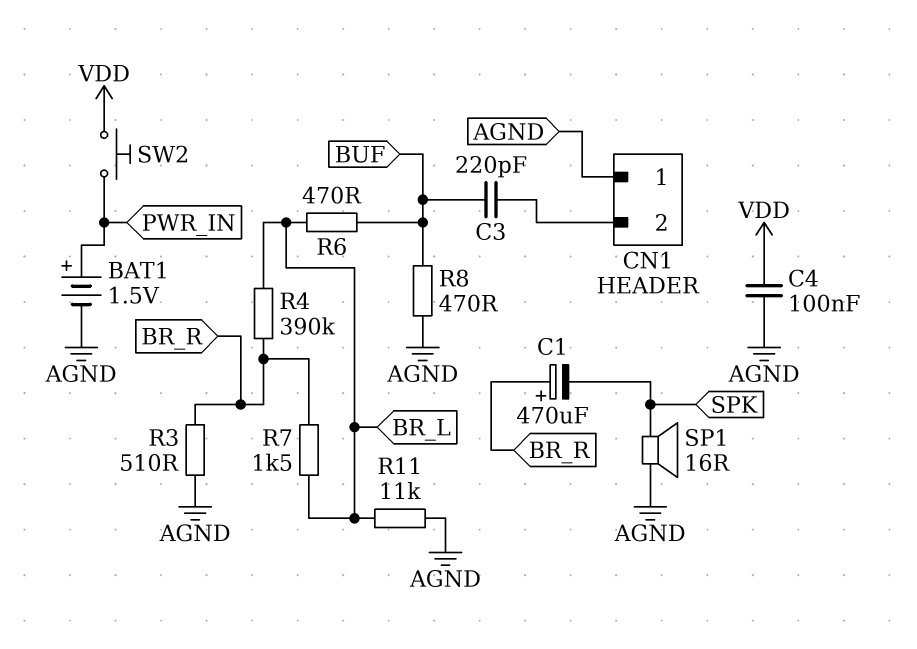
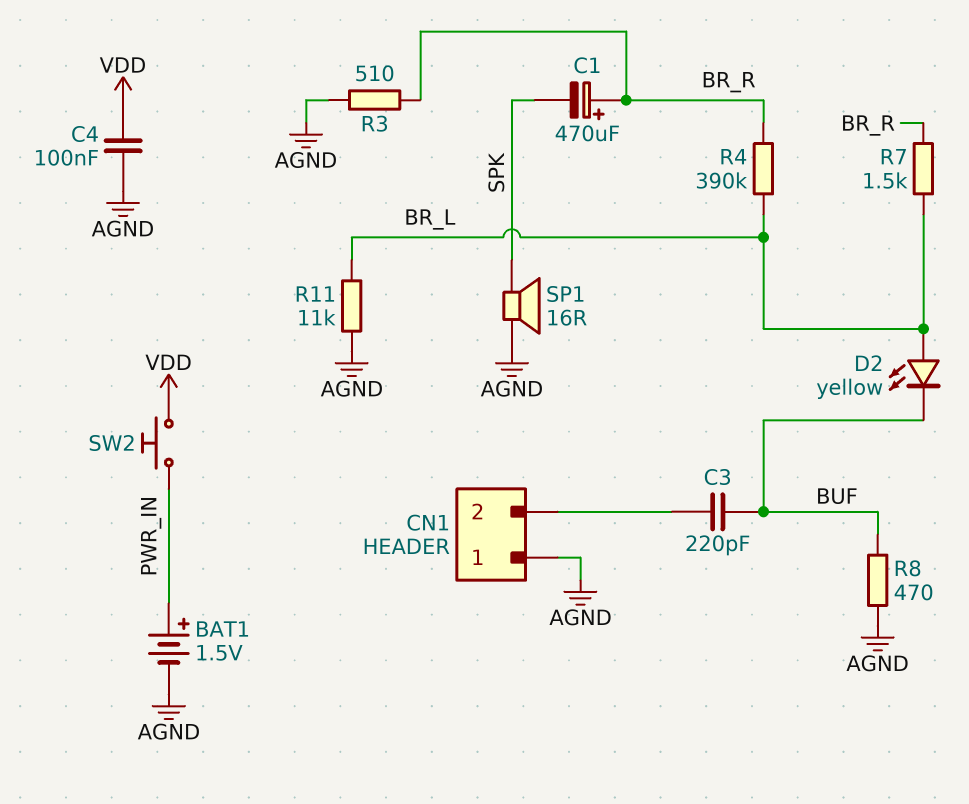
D2: none -> LED yellow (A BR_L, K BUF)
R6: 470 (BR_L, BUF) -> none

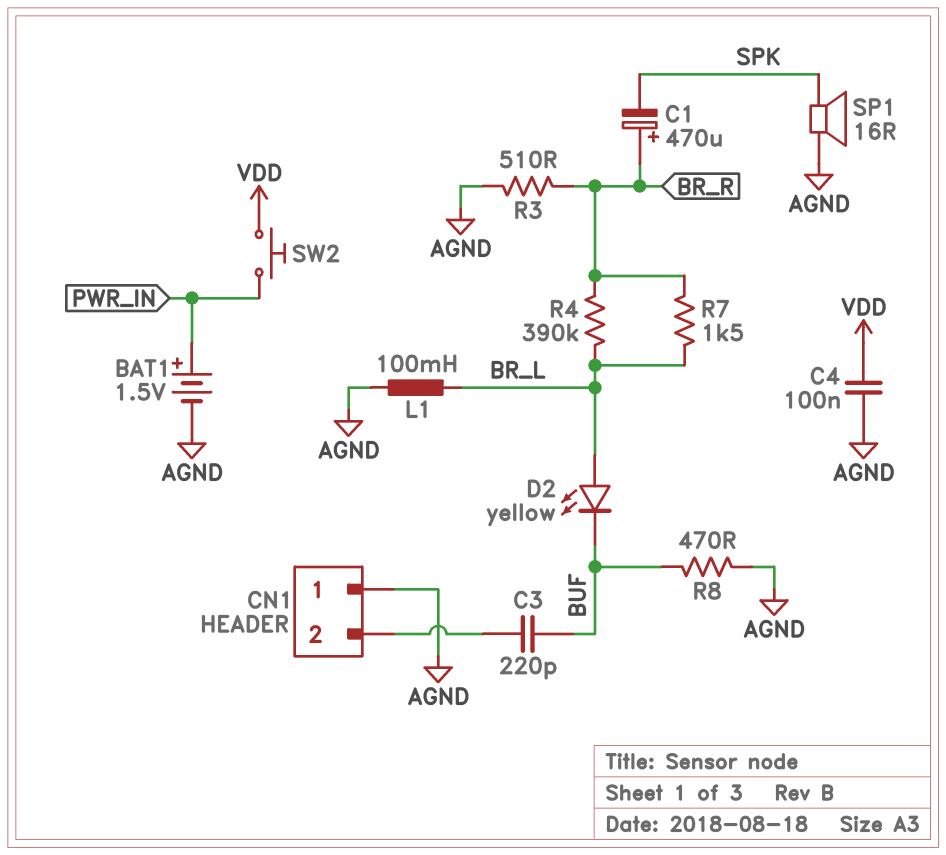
L1: none -> 100mH (AGND, BR_L)
R11: 11k (AGND, BR_L) -> none

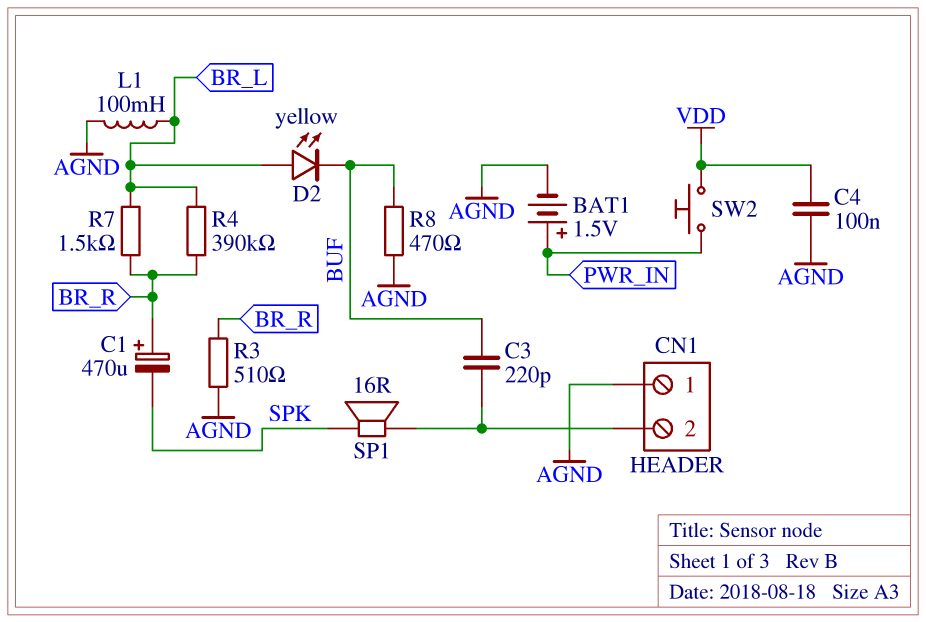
SP1: speaker 16R (AGND, SPK) -> speaker 16R (CN1/2, SPK)

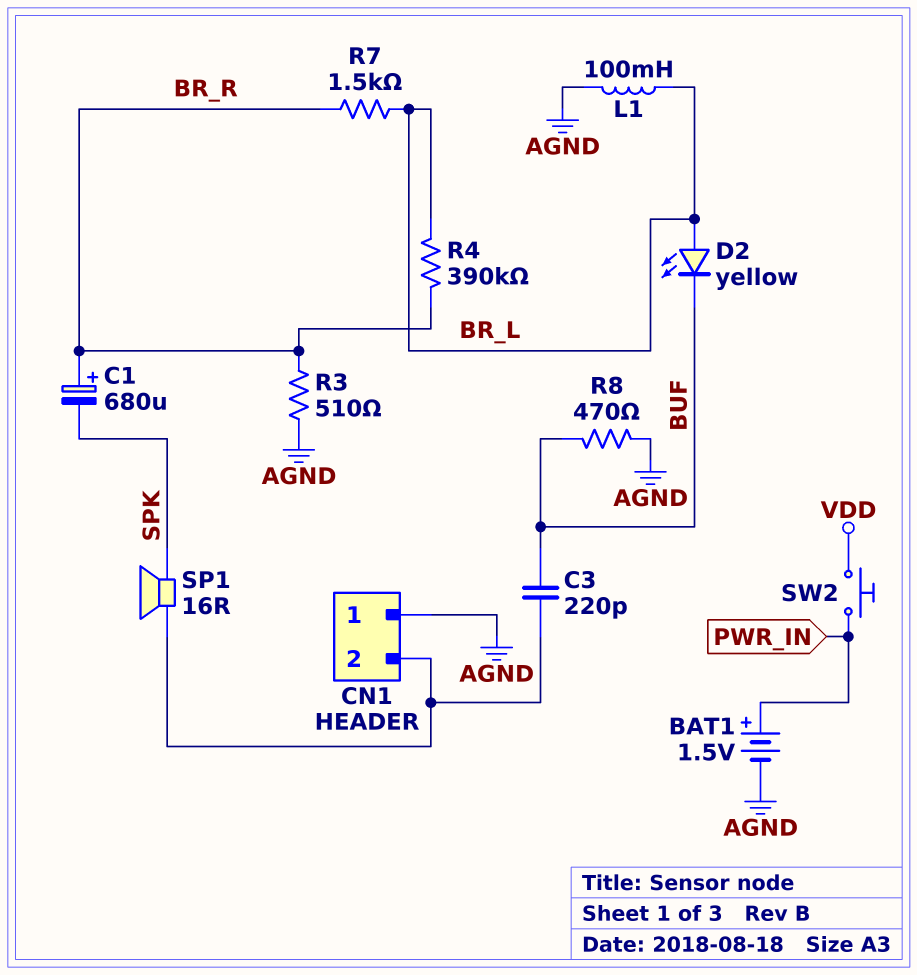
C1: 470uF (plus BR_R, minus SPK) -> 680uF (plus BR_R, minus SPK)
C4: 100nF (AGND, VDD) -> none

